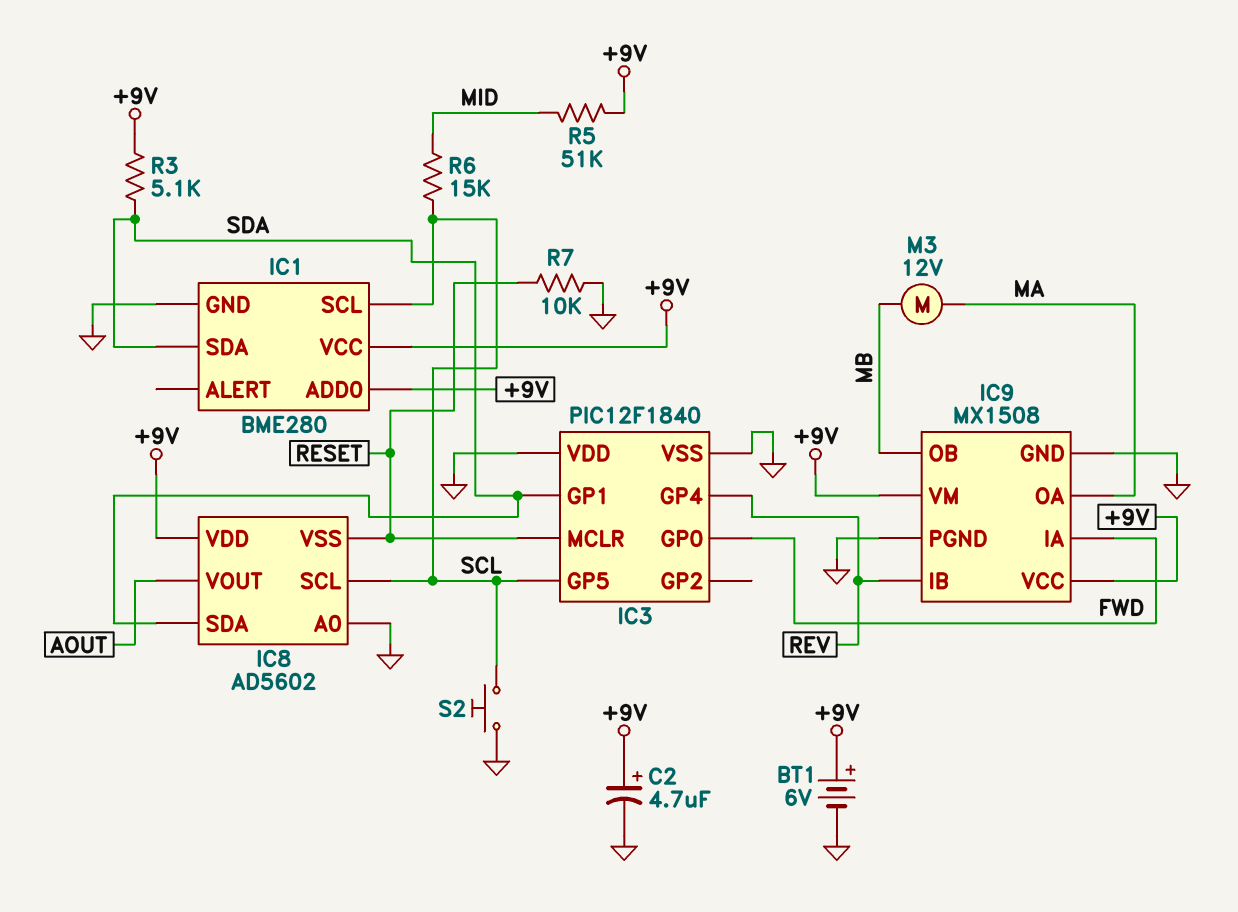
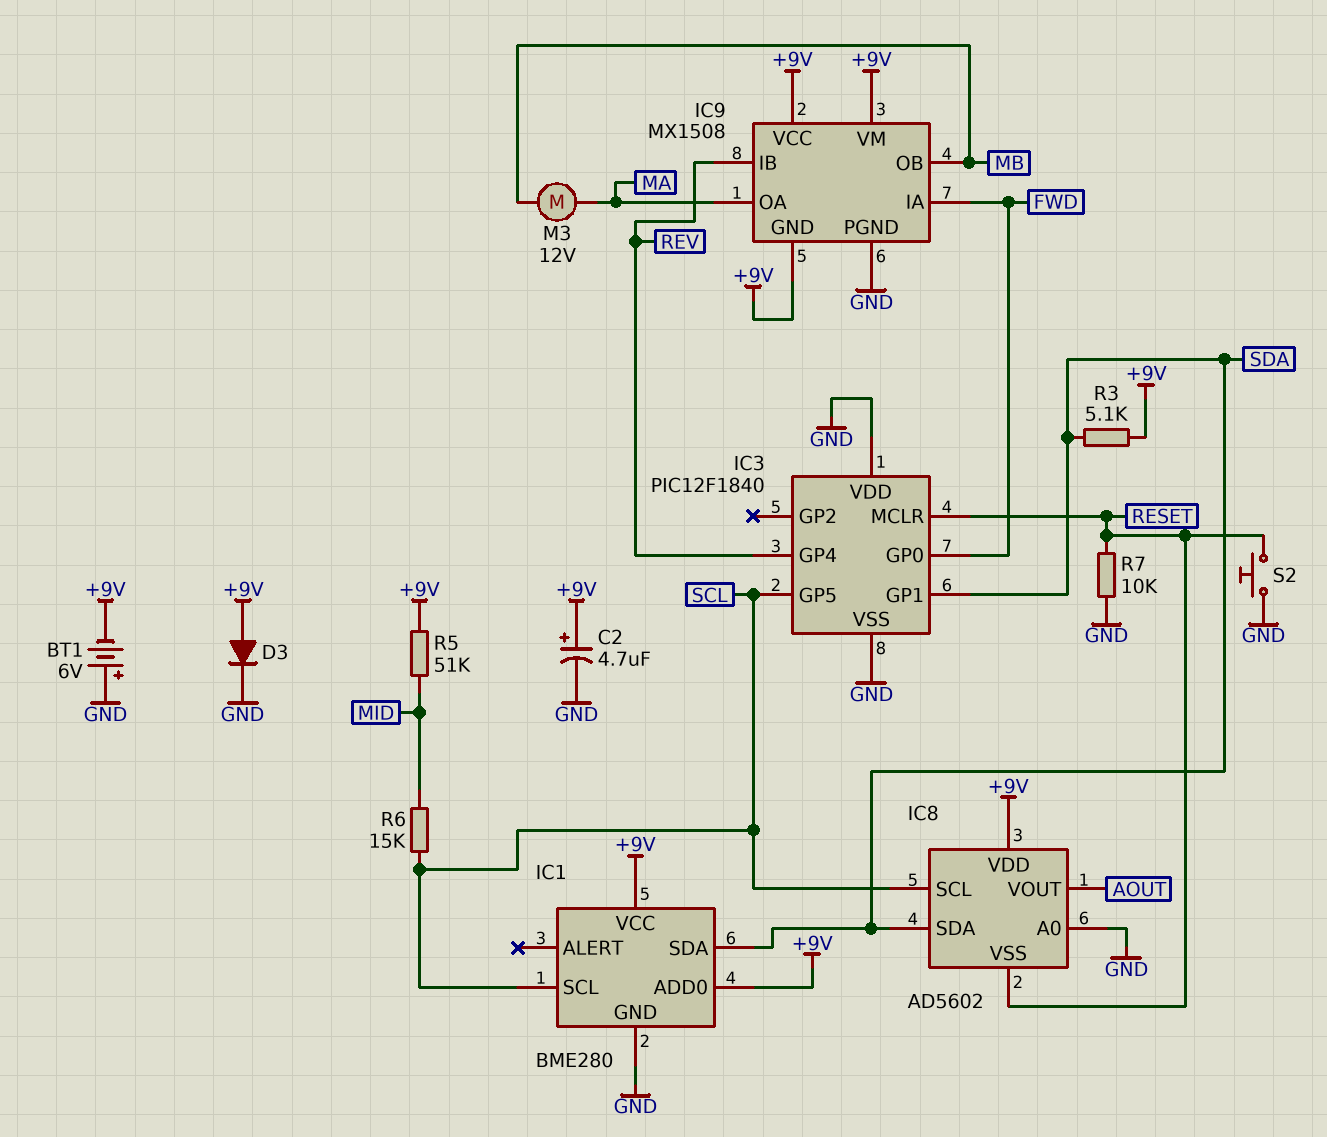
BT1: 6V (plus +9V, minus GND) -> 6V (plus GND, minus +9V)
D3: none -> diode (A +9V, K GND)
IC9 pin GND: GND -> +9V
S2: button (GND, SCL) -> button (GND, RESET)

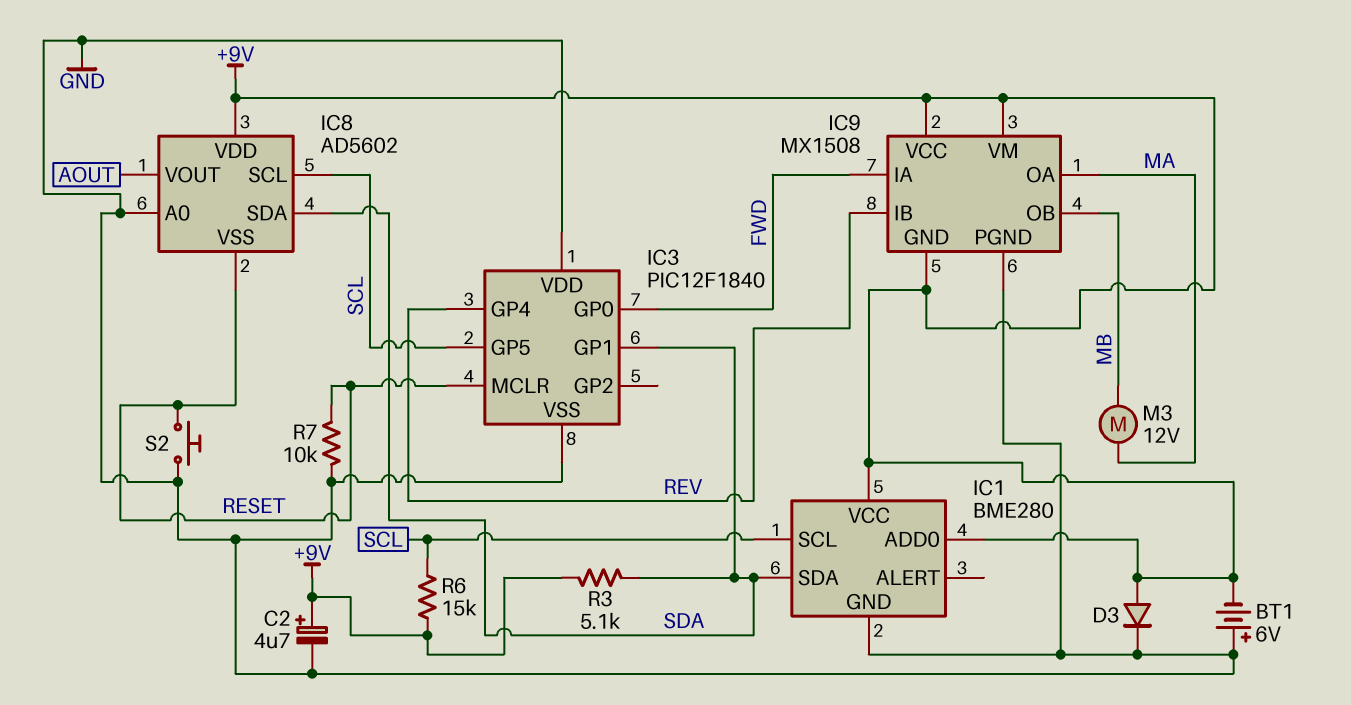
R5: 51k (+9V, MID) -> none
R6: 15k (MID, SCL) -> 15k (+9V, SCL)

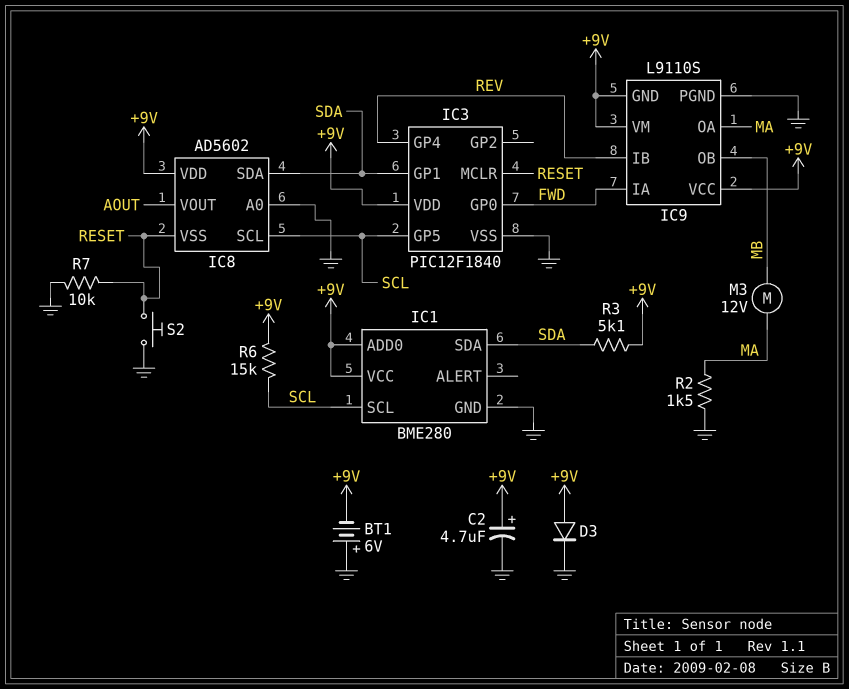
IC3 pin VDD: GND -> +9V
IC9: MX1508 -> L9110S
R2: none -> 1.5k (GND, MA)

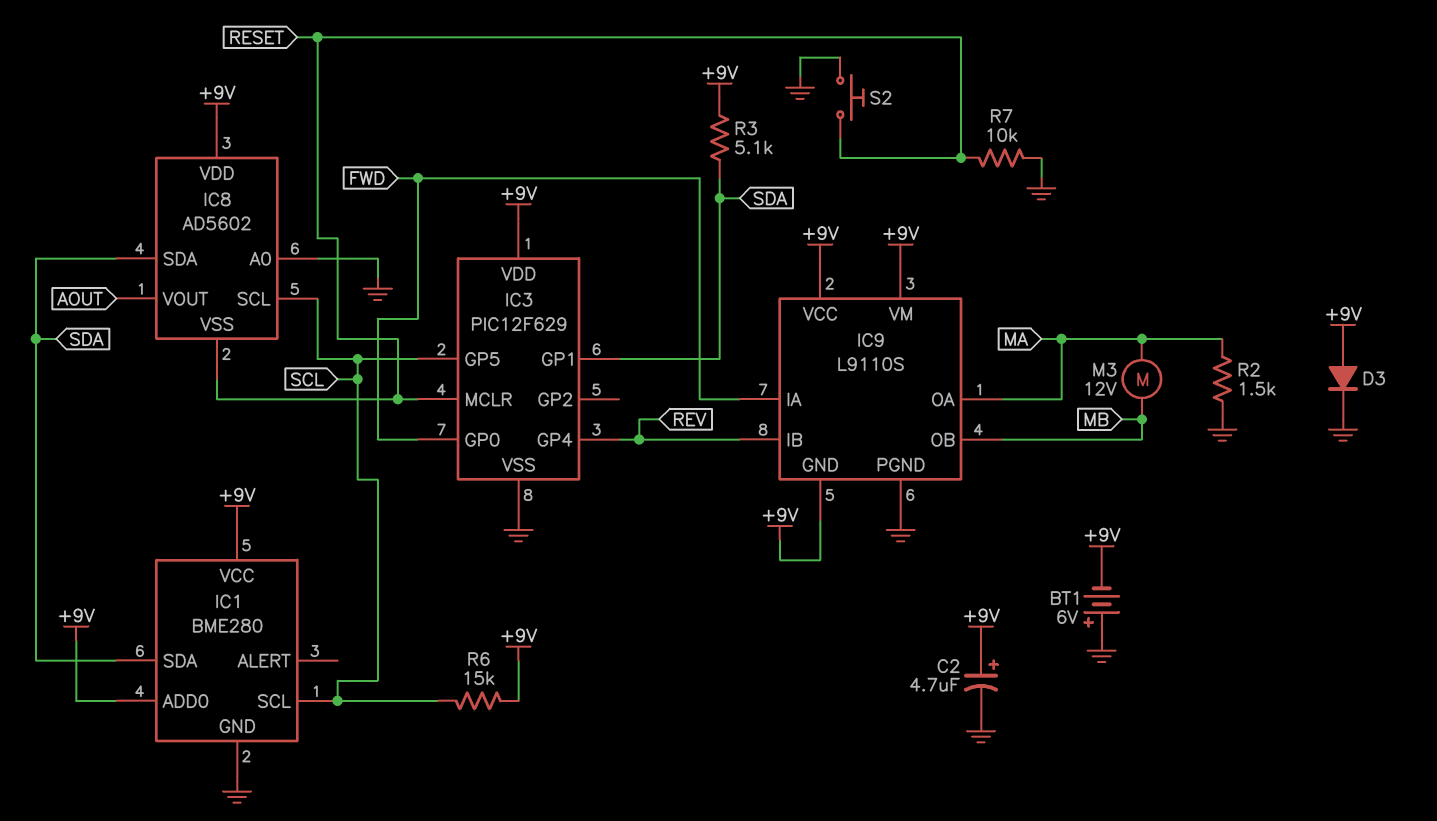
IC3: PIC12F1840 -> PIC12F629

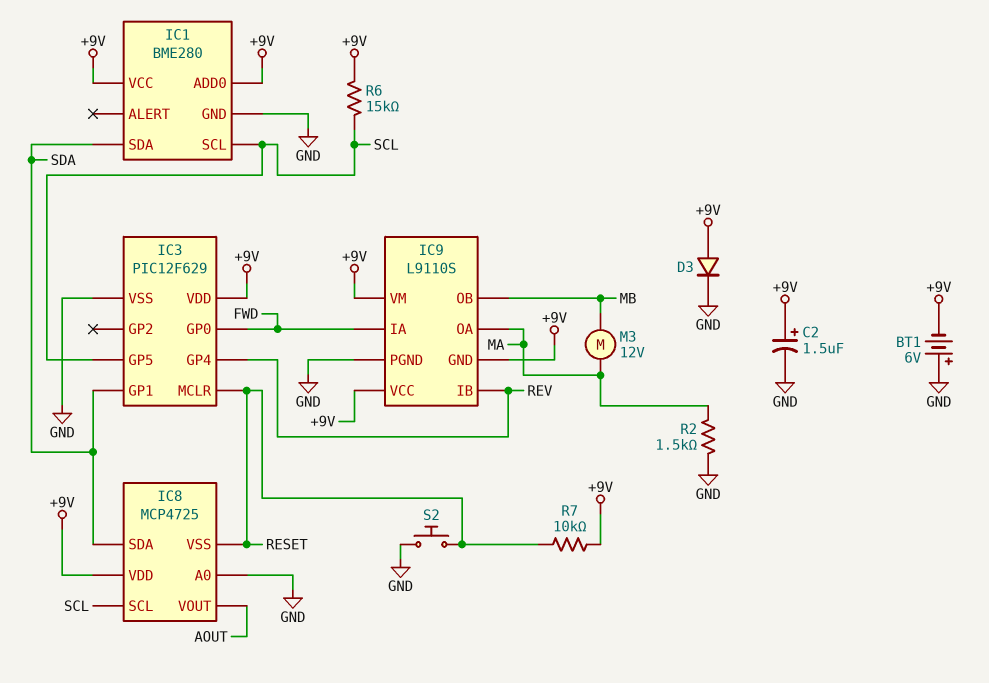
C2: 4.7uF (plus +9V, minus GND) -> 1.5uF (plus +9V, minus GND)
IC8: AD5602 -> MCP4725
R3: 5.1k (+9V, SDA) -> none
R7: 10k (GND, RESET) -> 10k (+9V, RESET)

